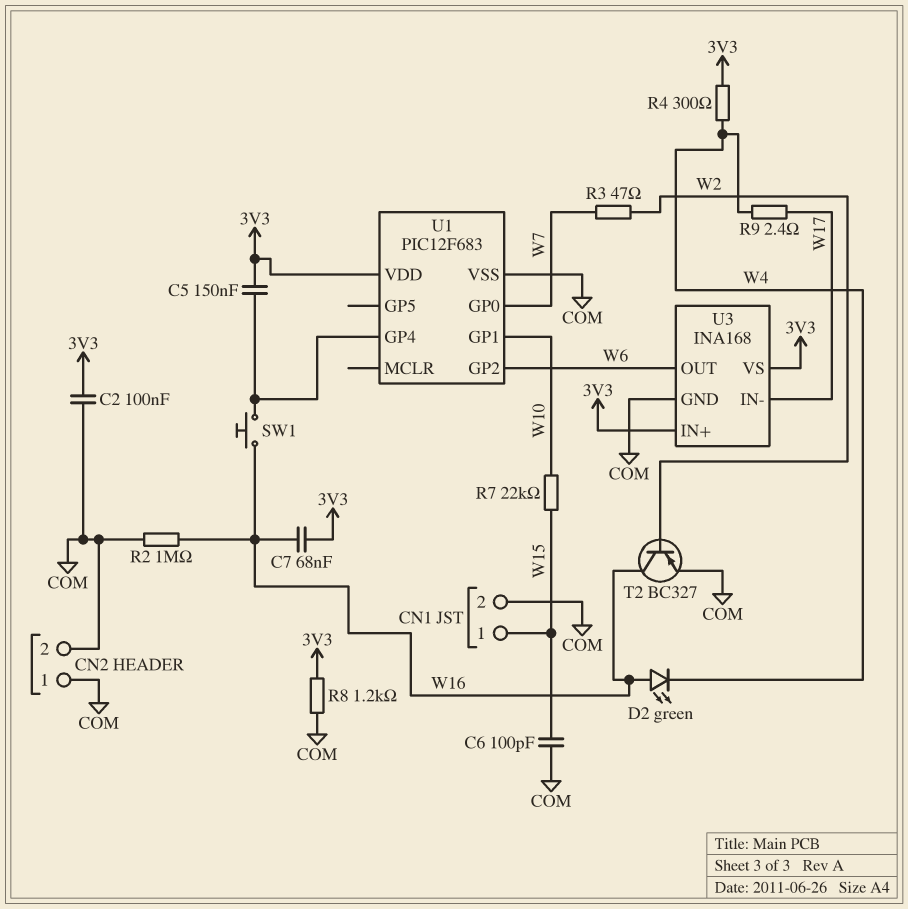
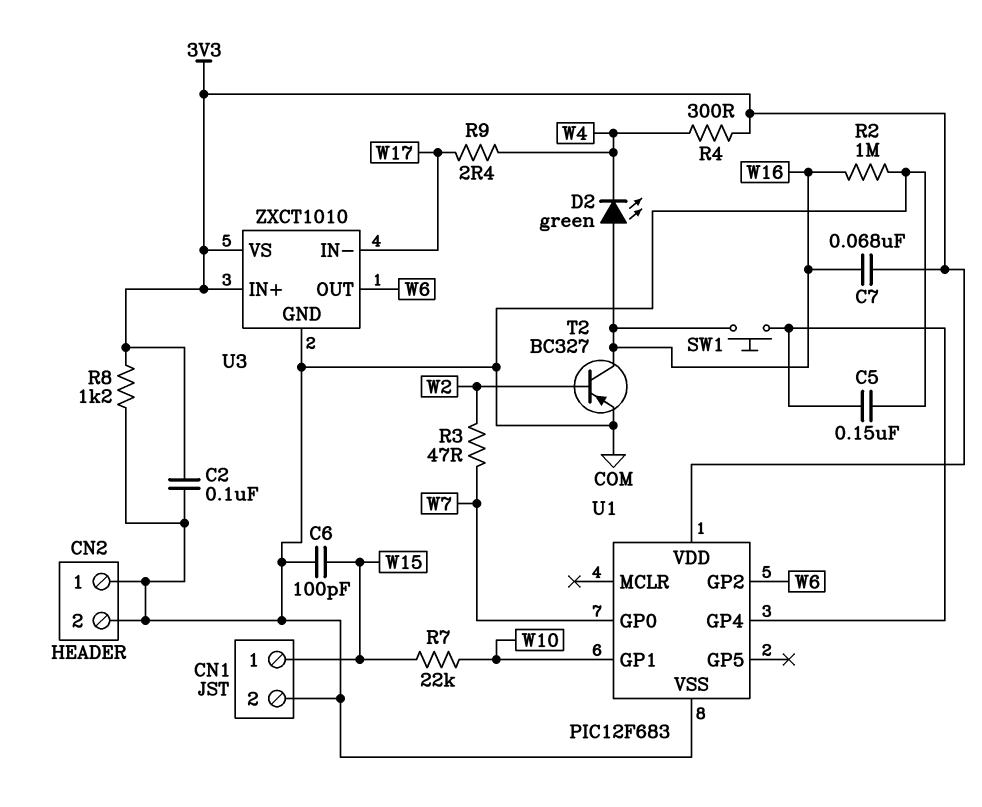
C5: 150nF (3V3, U1/GP4) -> 150nF (COM, U1/GP4)
U3: INA168 -> ZXCT1010

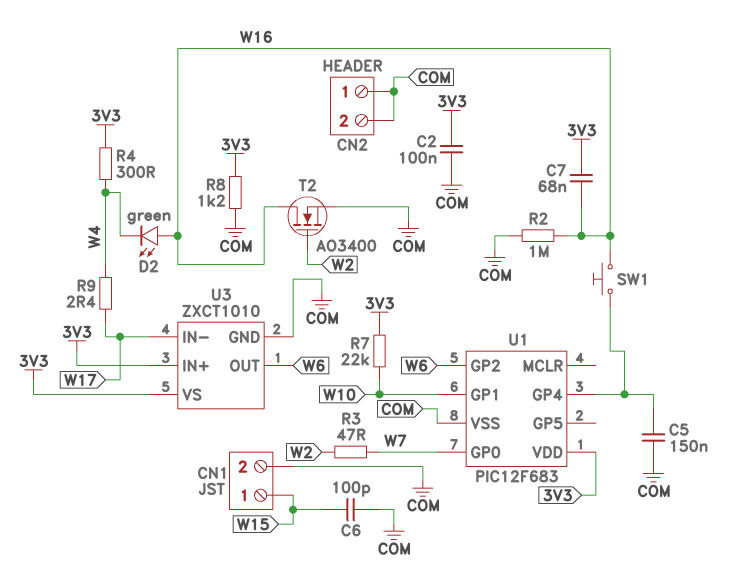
R7: 22k (W10, W15) -> 22k (3V3, W10)
T2: PNP BC327 (B W2, C W16, E COM) -> NMOS AO3400 (G W2, D W16, S COM)

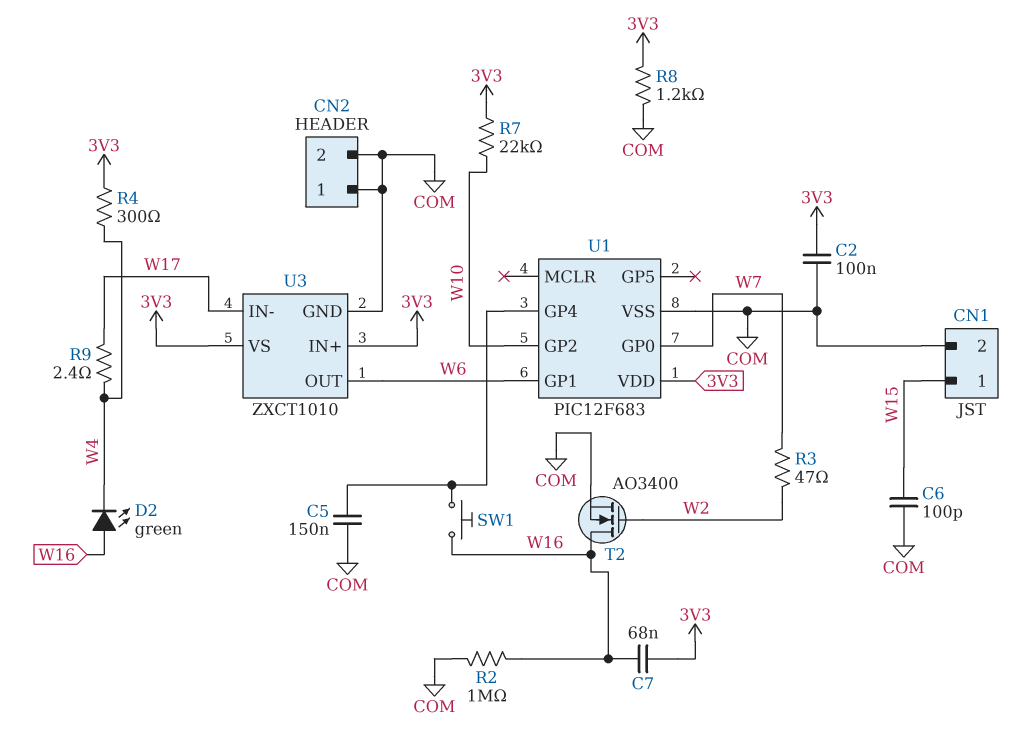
U1 pin GP1: W10 -> W6
U1 pin GP2: W6 -> W10

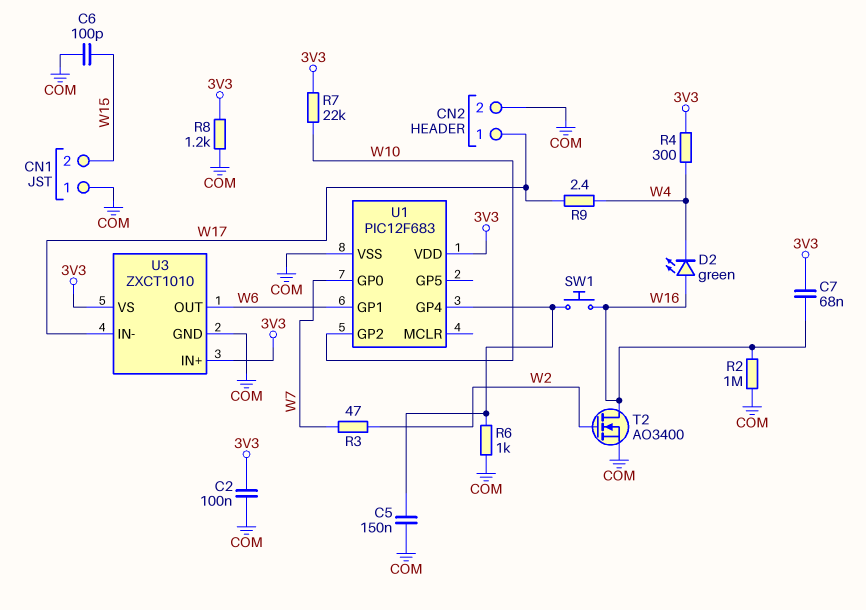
CN1 pin 1: W15 -> COM
CN1 pin 2: COM -> W15
CN2 pin 1: COM -> W17
R6: none -> 1k (COM, U1/GP4)

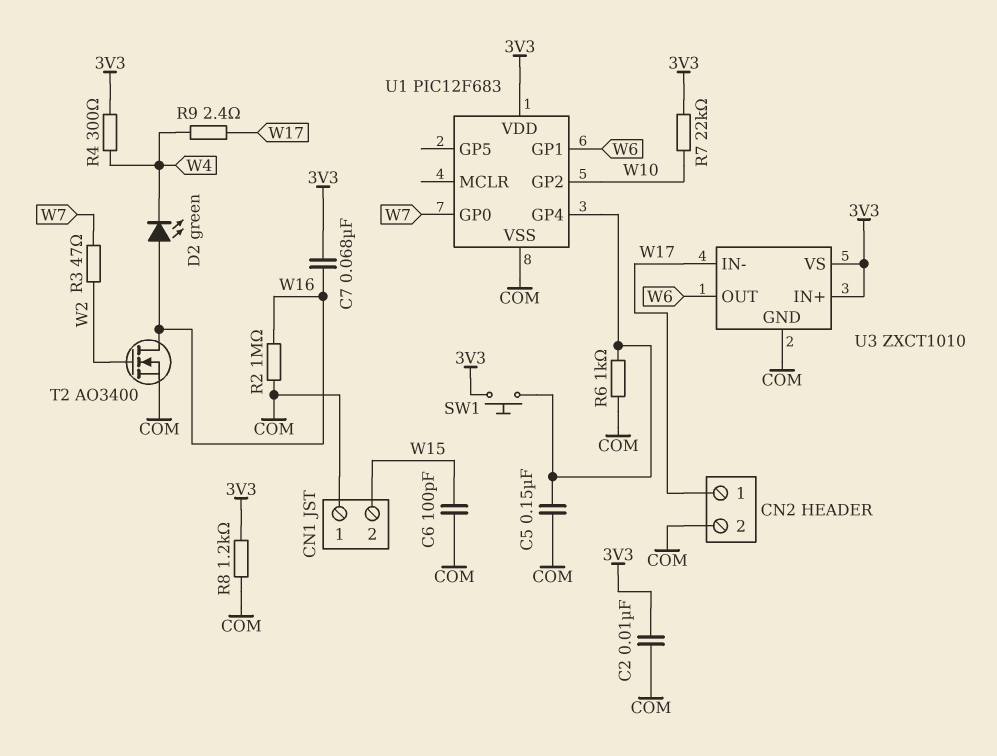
C2: 100nF (3V3, COM) -> 10nF (3V3, COM)
SW1: button (U1/GP4, W16) -> button (3V3, U1/GP4)

